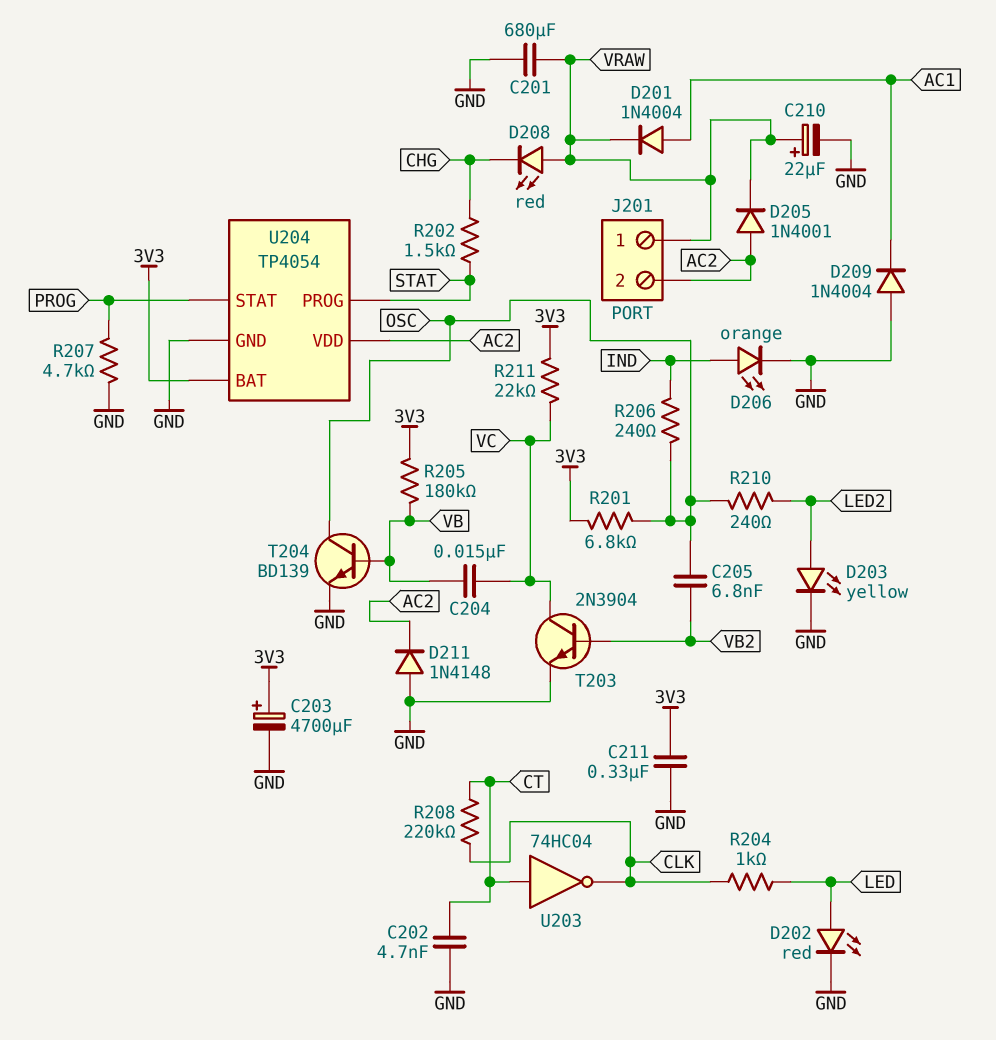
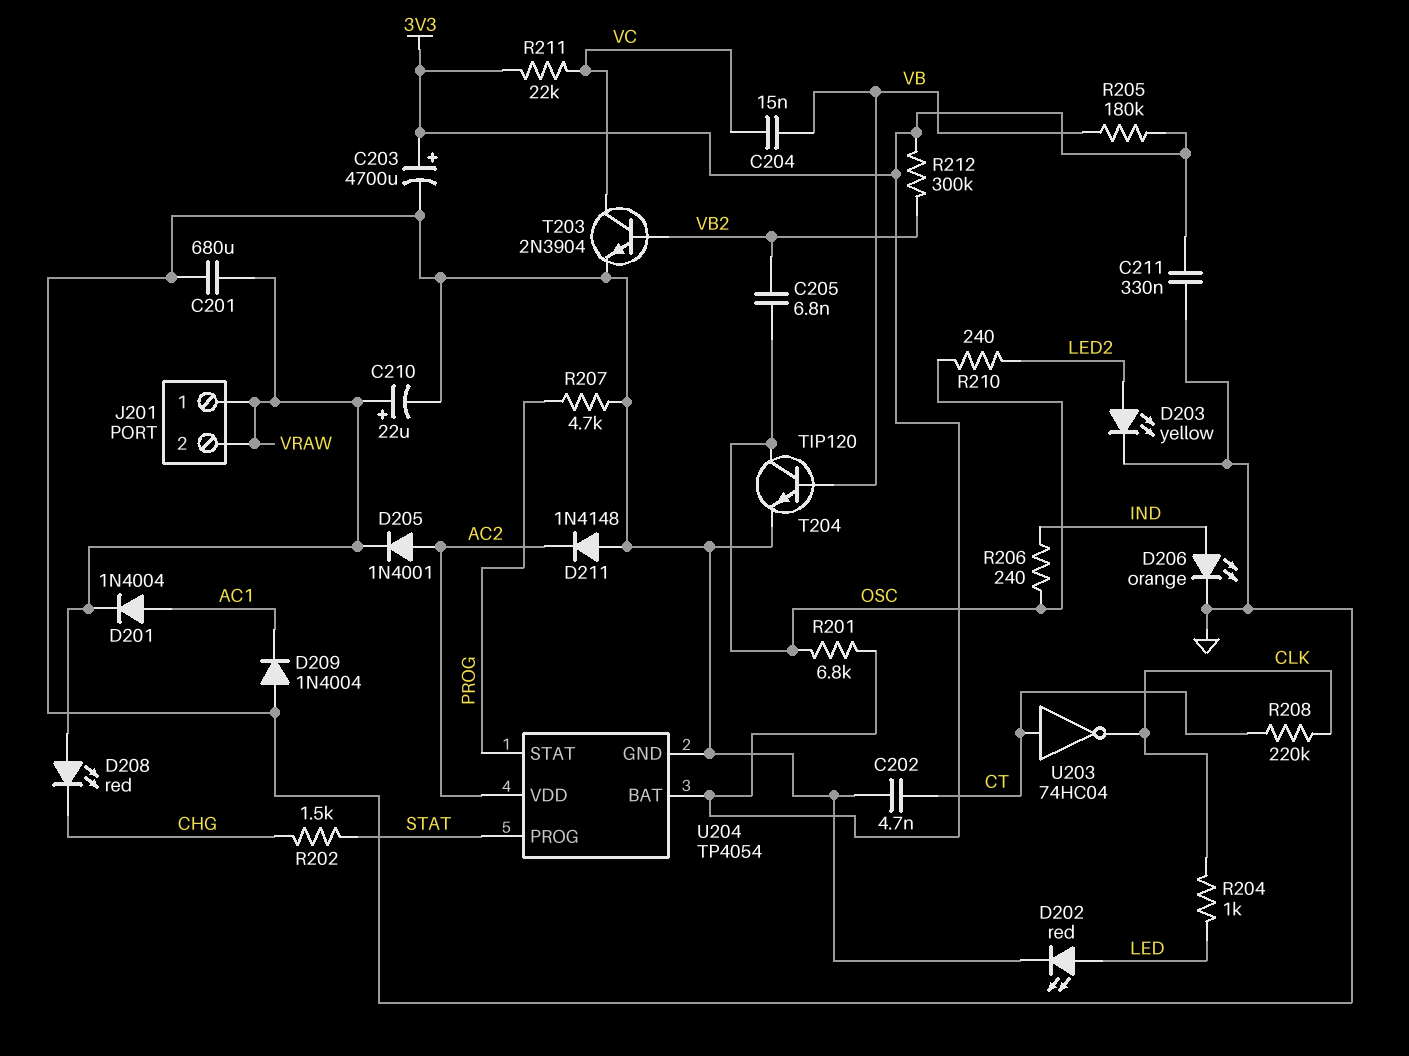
J201 pin 2: AC2 -> VRAW
R212: none -> 300k (3V3, VB2)
T204: NPN BD139 (B VB, C OSC, E GND) -> NPN TIP120 (B VB, C OSC, E GND)

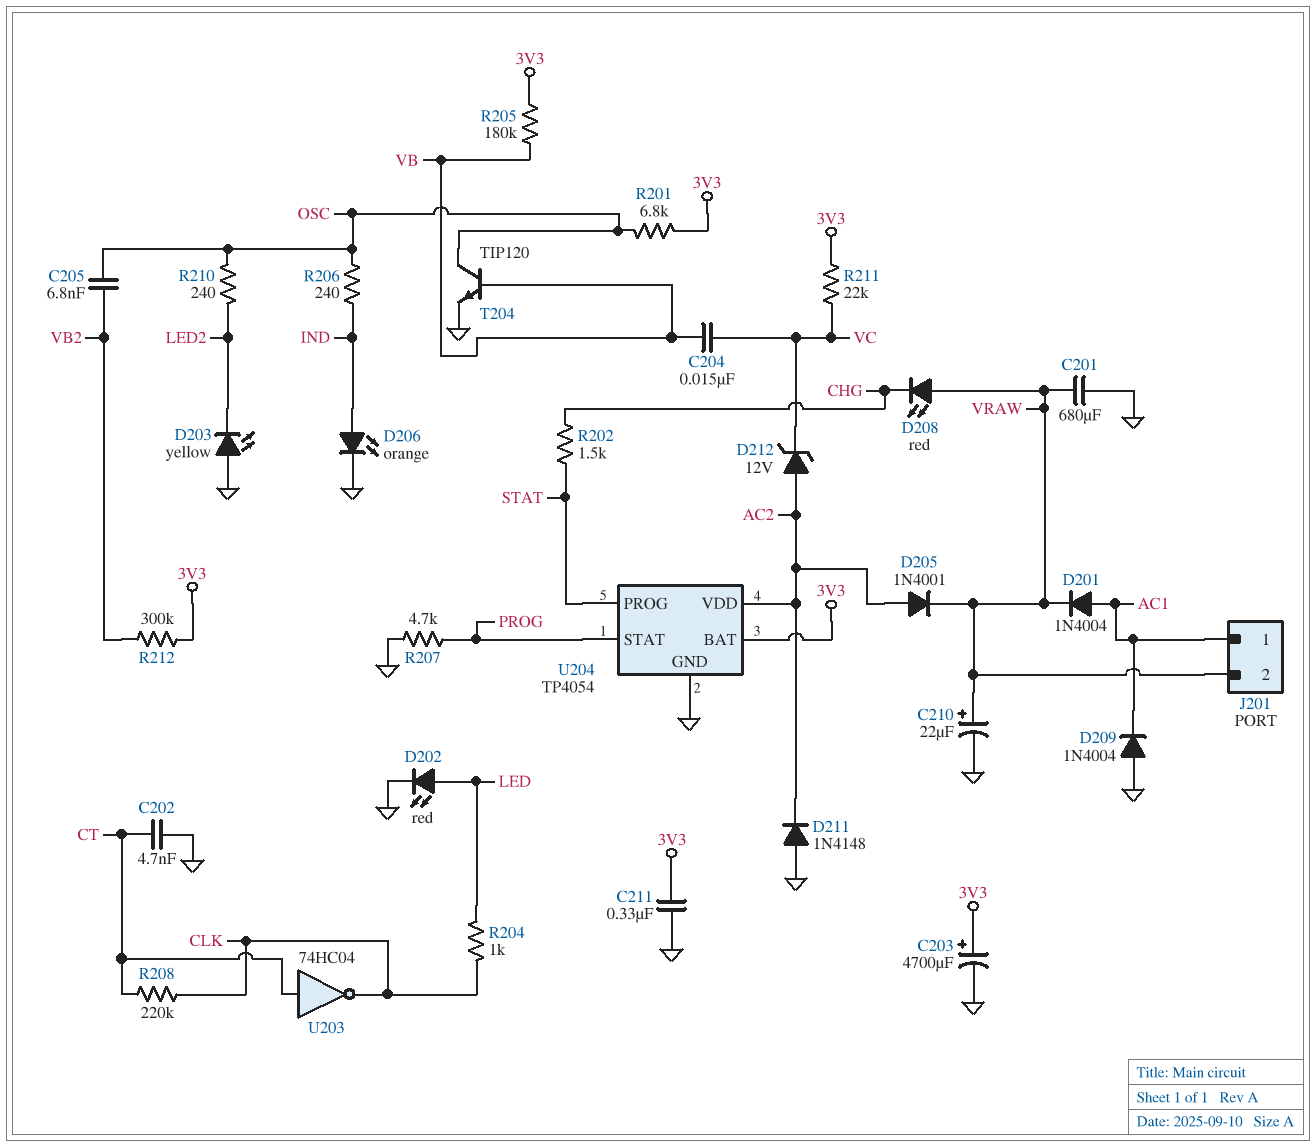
D203: LED yellow (A LED2, K GND) -> LED yellow (A GND, K LED2)
D212: none -> zener 12V (A AC2, K VC)
J201 pin 1: VRAW -> AC1
T203: NPN 2N3904 (B VB2, C VC, E GND) -> none

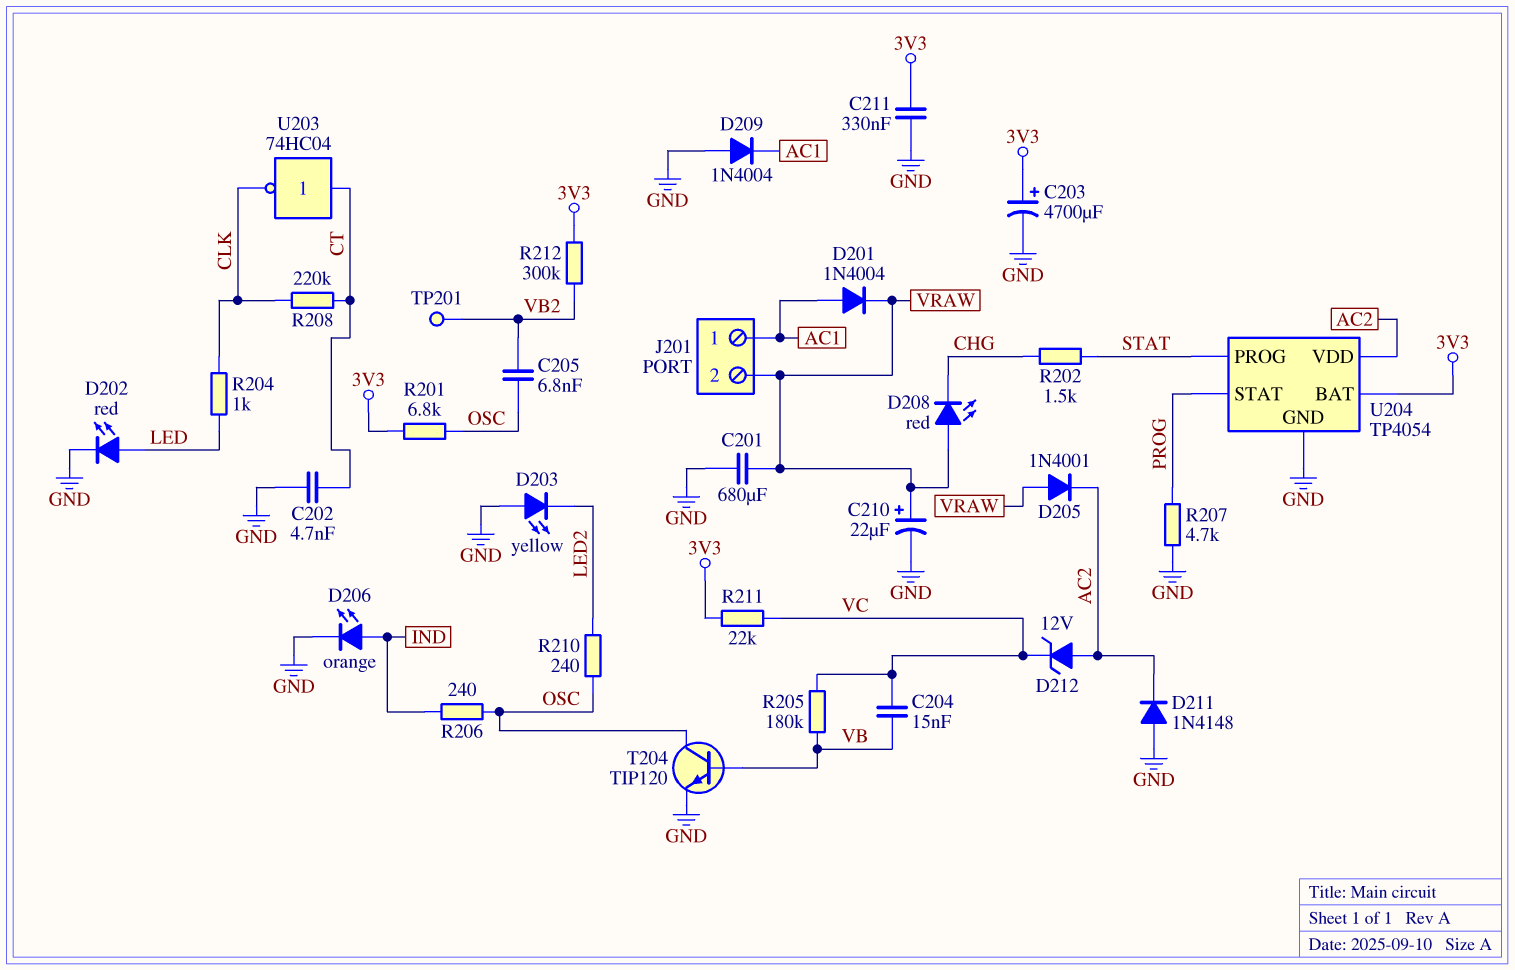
D205: diode 1N4001 (A AC2, K VRAW) -> diode 1N4001 (A VRAW, K AC2)
R205: 180k (3V3, VB) -> 180k (VB, VC)
TP201: none -> test point (VB2)

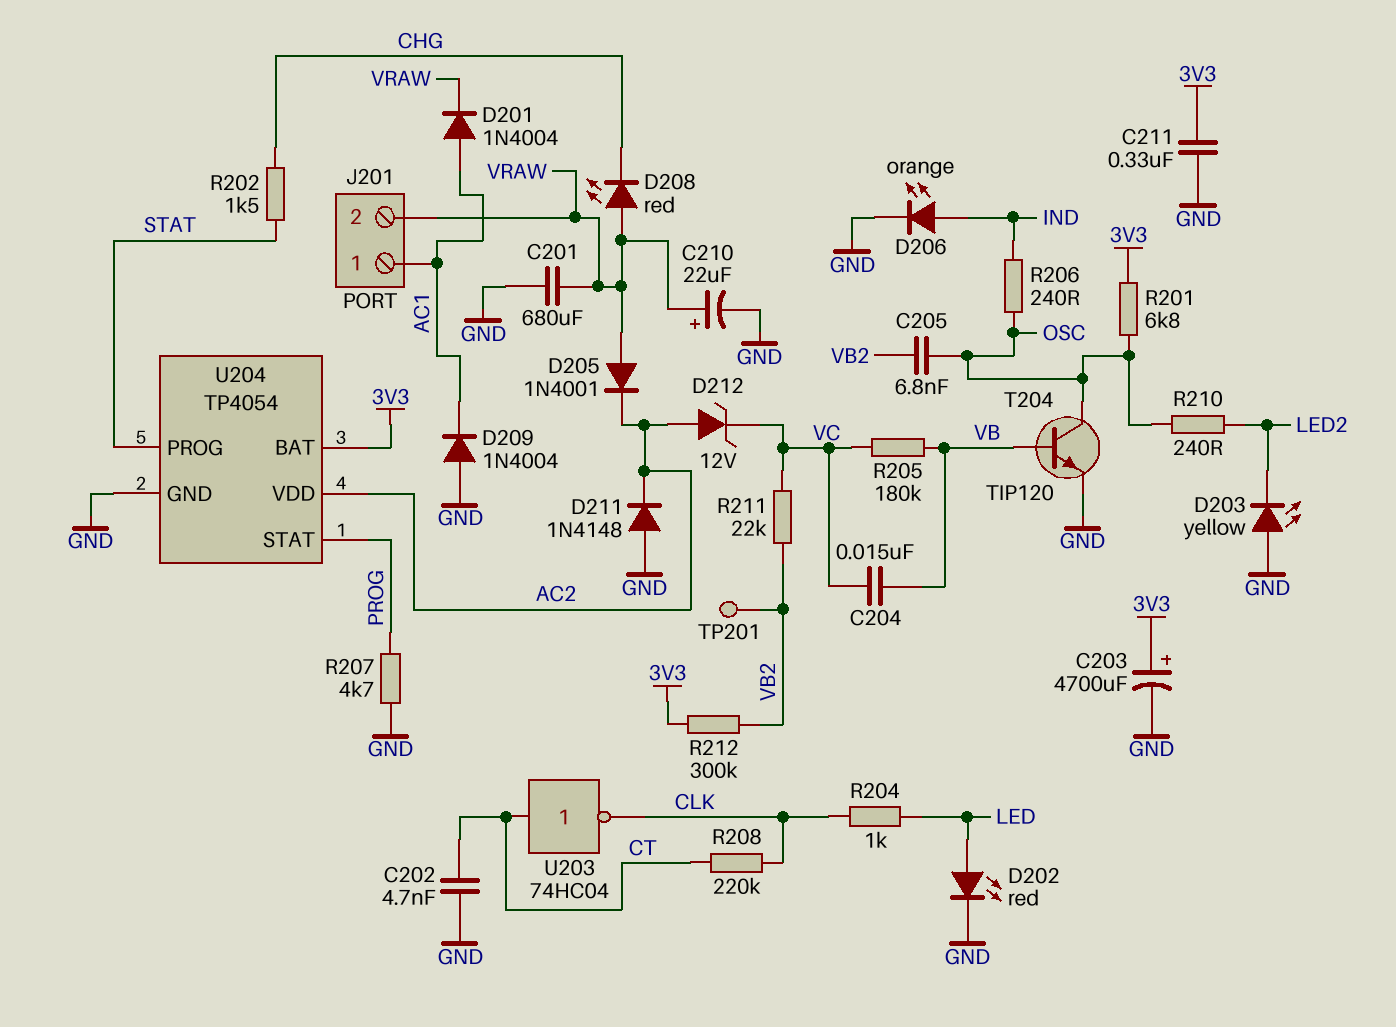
R211: 22k (3V3, VC) -> 22k (VB2, VC)

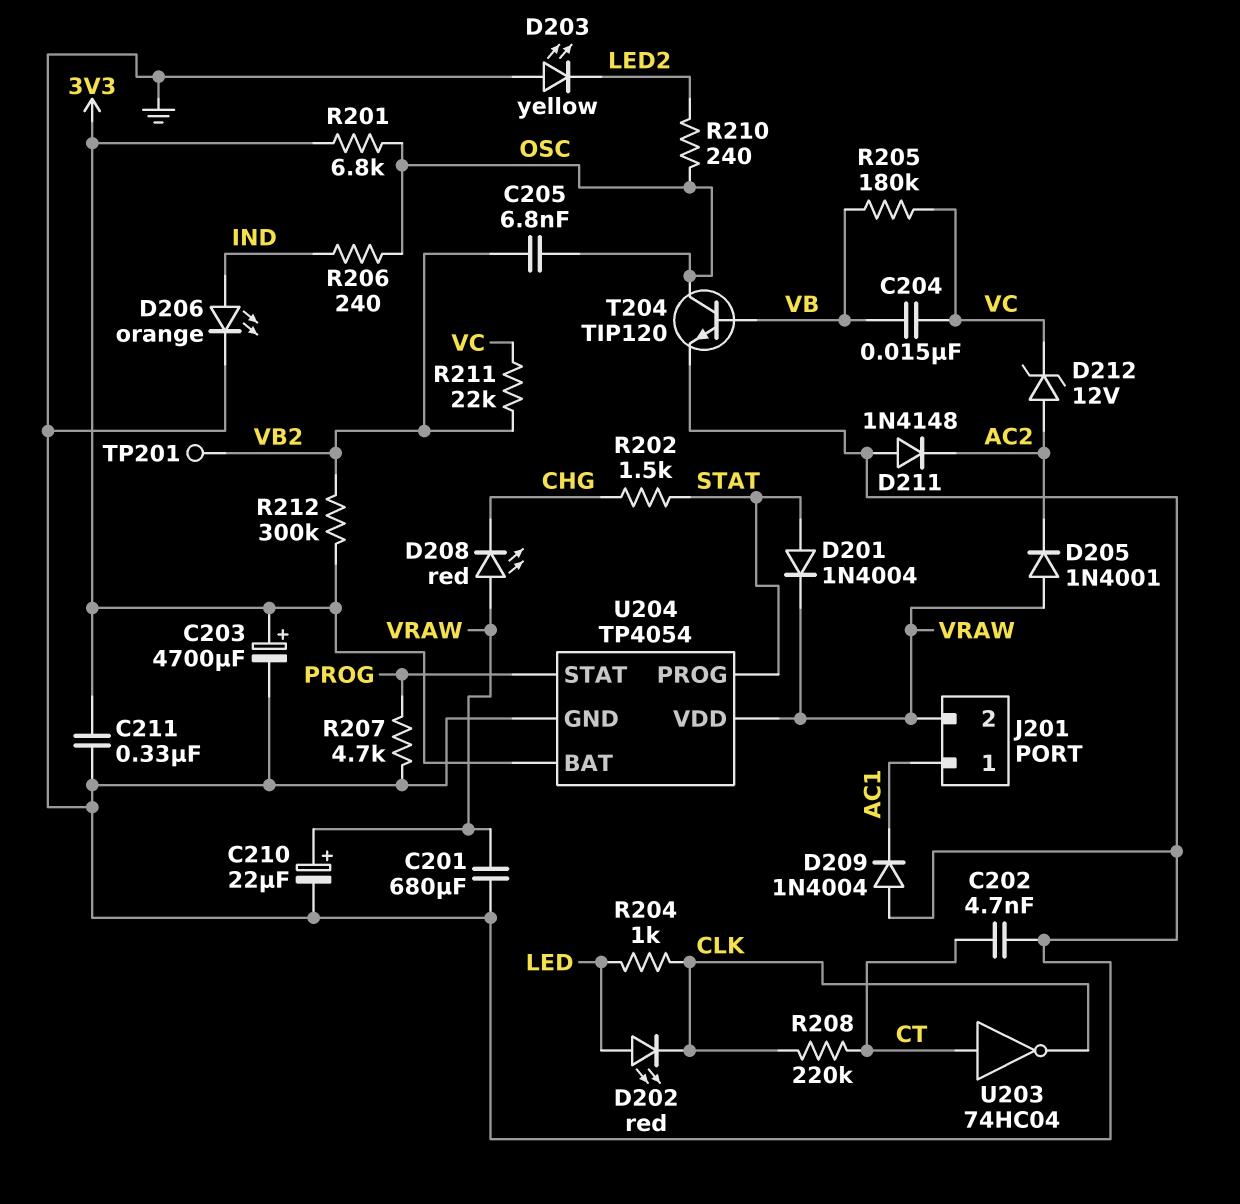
D201: diode 1N4004 (A AC1, K VRAW) -> diode 1N4004 (A STAT, K VRAW)
D202: LED red (A LED, K GND) -> LED red (A LED, K CLK)
U204 pin VDD: AC2 -> VRAW

